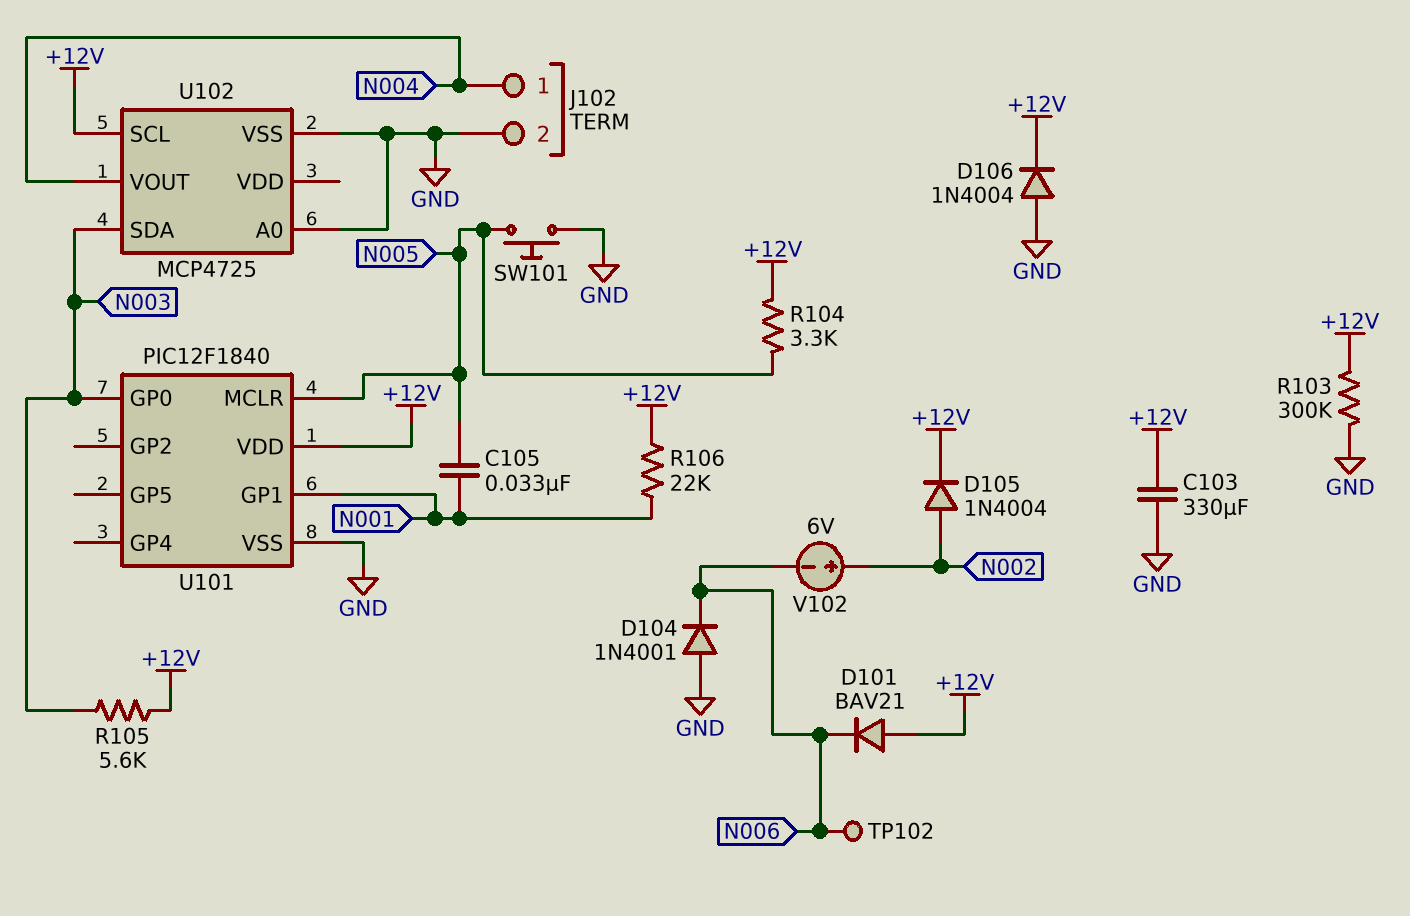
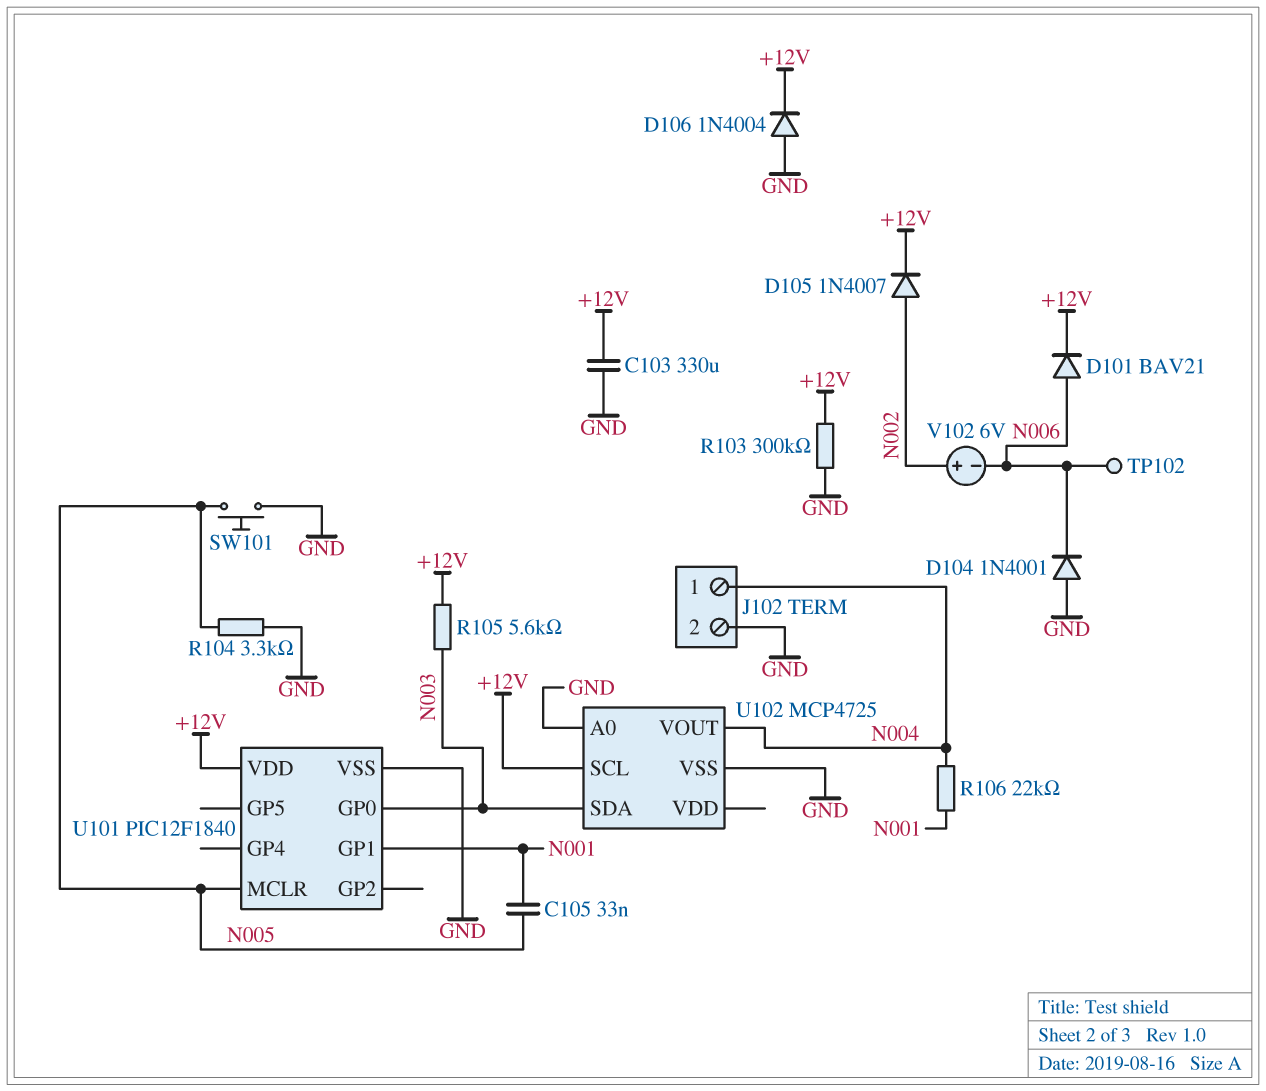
D101: diode BAV21 (A +12V, K N006) -> diode BAV21 (A N006, K +12V)
D105: diode 1N4004 (A N002, K +12V) -> diode 1N4007 (A N002, K +12V)
R104: 3.3k (+12V, N005) -> 3.3k (GND, N005)
R106: 22k (+12V, N001) -> 22k (N001, N004)

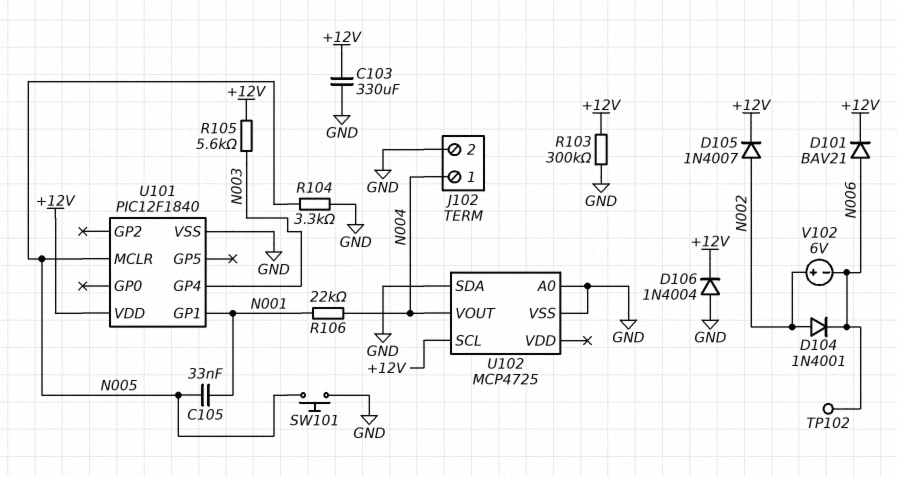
D104: diode 1N4001 (A GND, K N006) -> diode 1N4001 (A N002, K N006)
U101 pin GP0: N003 -> none
U101 pin GP4: none -> N003
U102 pin SDA: N003 -> GND

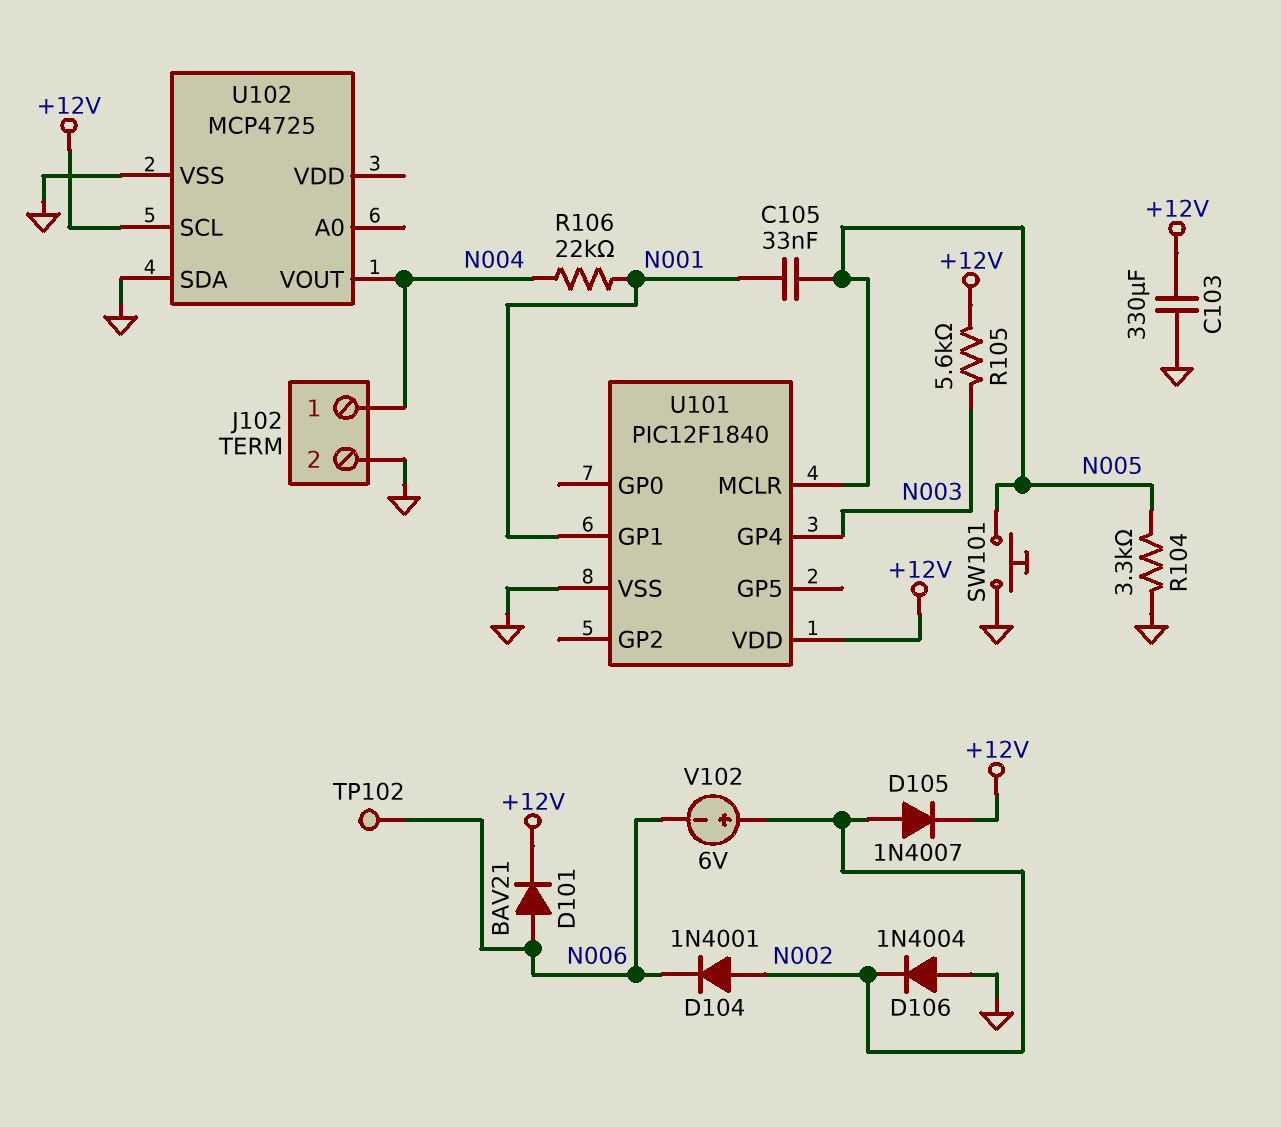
D106: diode 1N4004 (A GND, K +12V) -> diode 1N4004 (A GND, K N002)
R103: 300k (+12V, GND) -> none
U102 pin A0: GND -> none

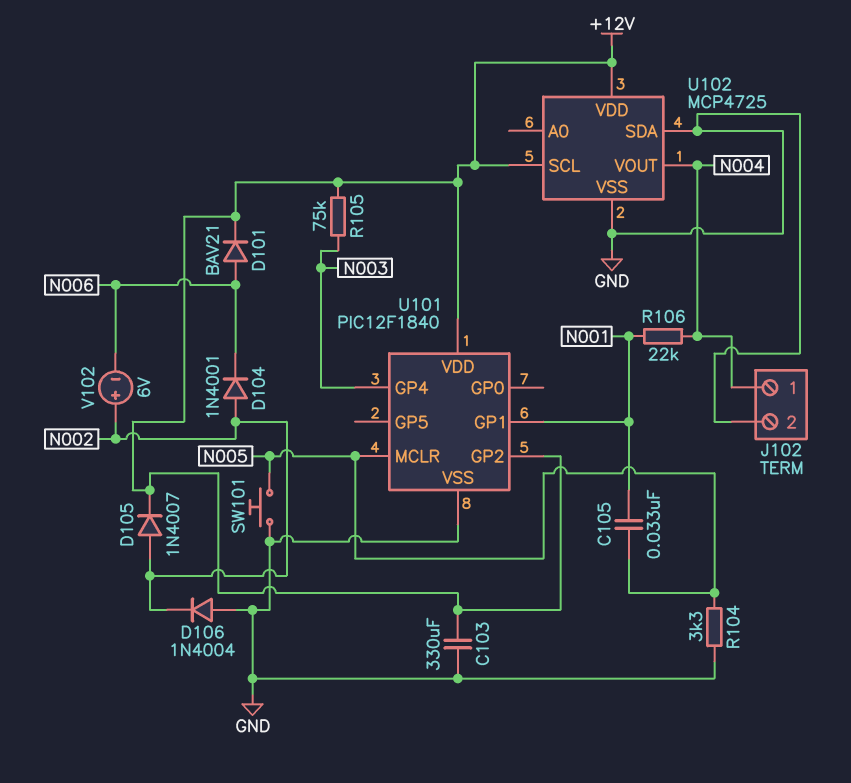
R105: 5.6k (+12V, N003) -> 75k (+12V, N003)
TP102: test point (N006) -> none
U101 pin GP2: none -> +12V
U102 pin VDD: none -> +12V

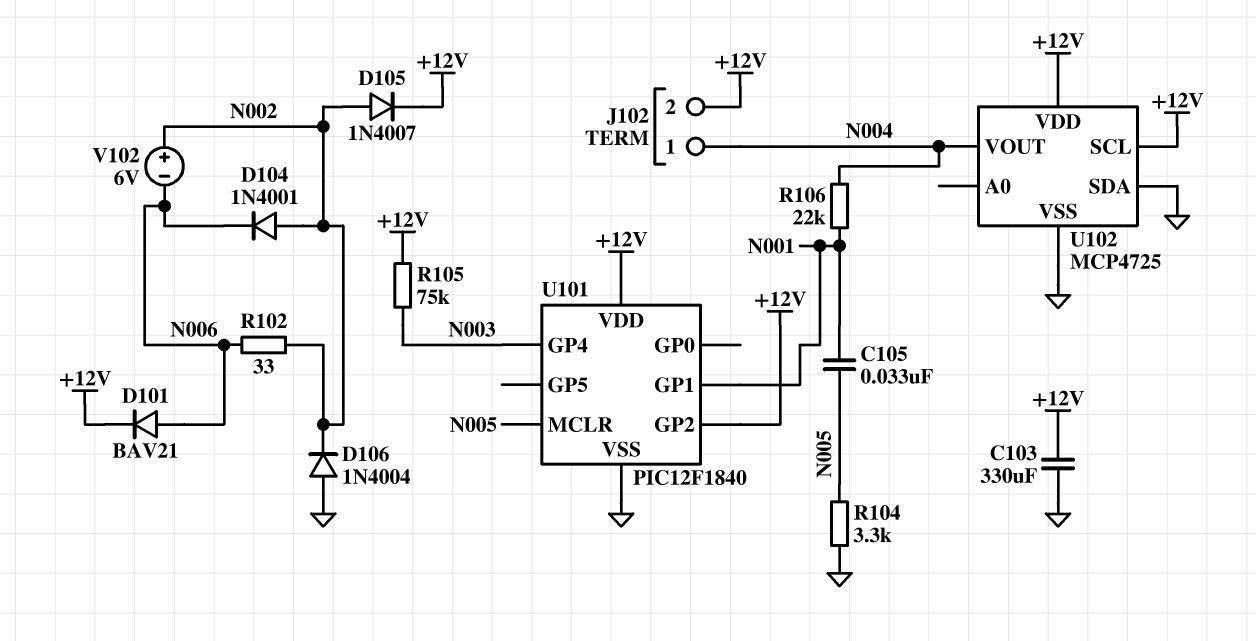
J102 pin 2: GND -> +12V
R102: none -> 33 (N002, N006)
SW101: button (GND, N005) -> none

